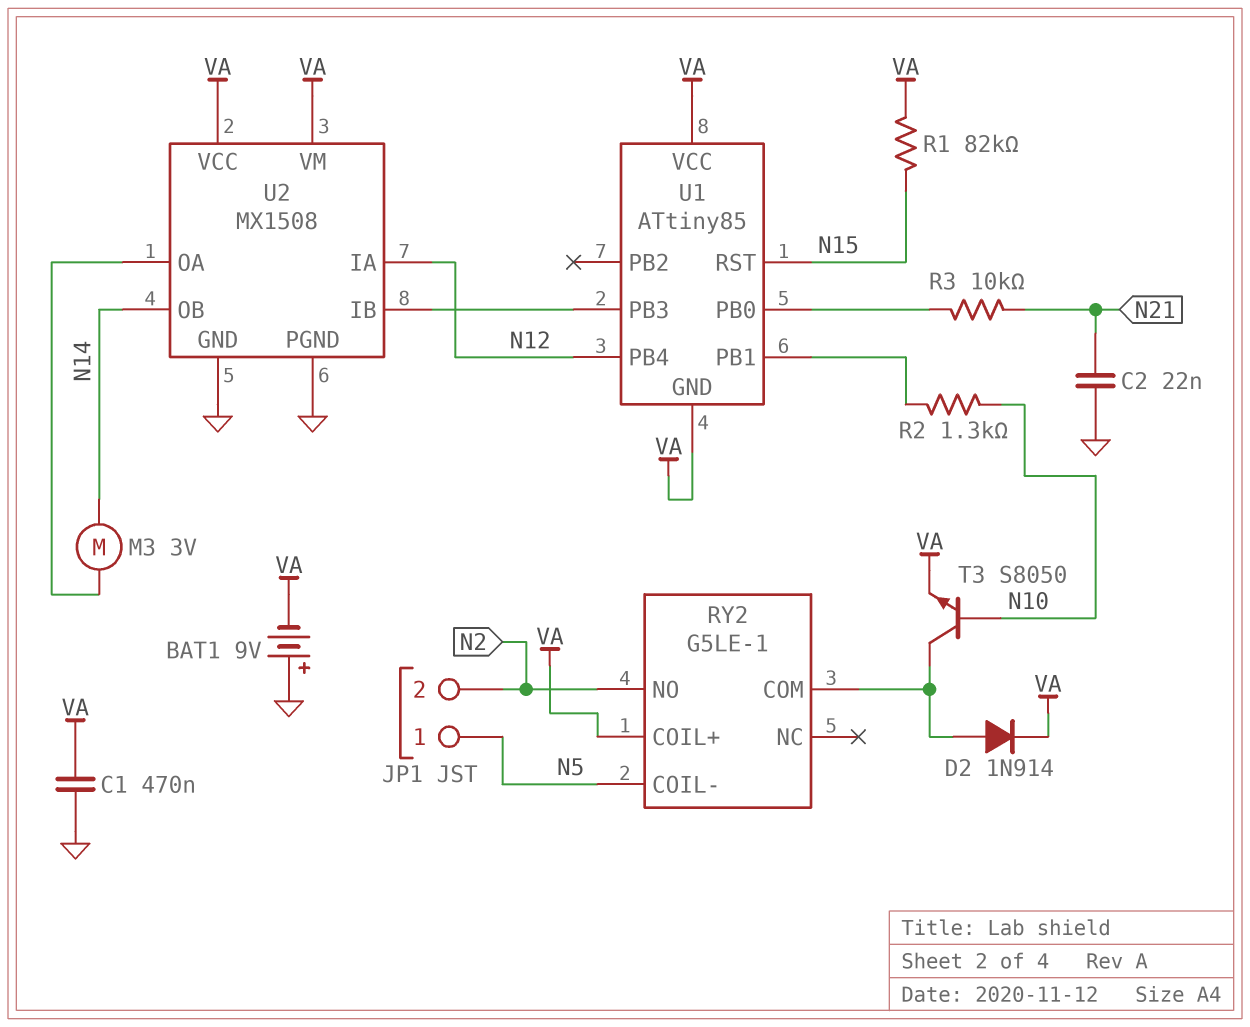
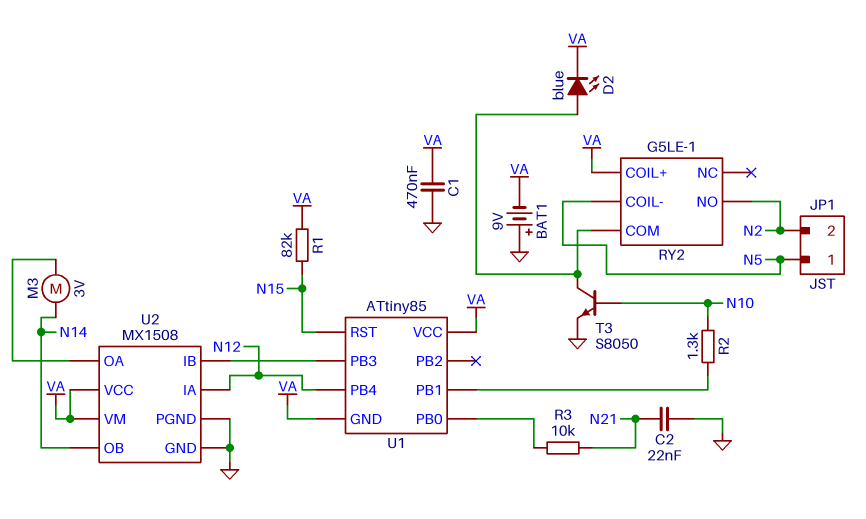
D2: diode 1N914 (A RY2/COM, K VA) -> LED blue (A RY2/COM, K VA)
T3: NPN S8050 (B N10, C RY2/COM, E VA) -> NPN S8050 (B N10, C RY2/COM, E GND)

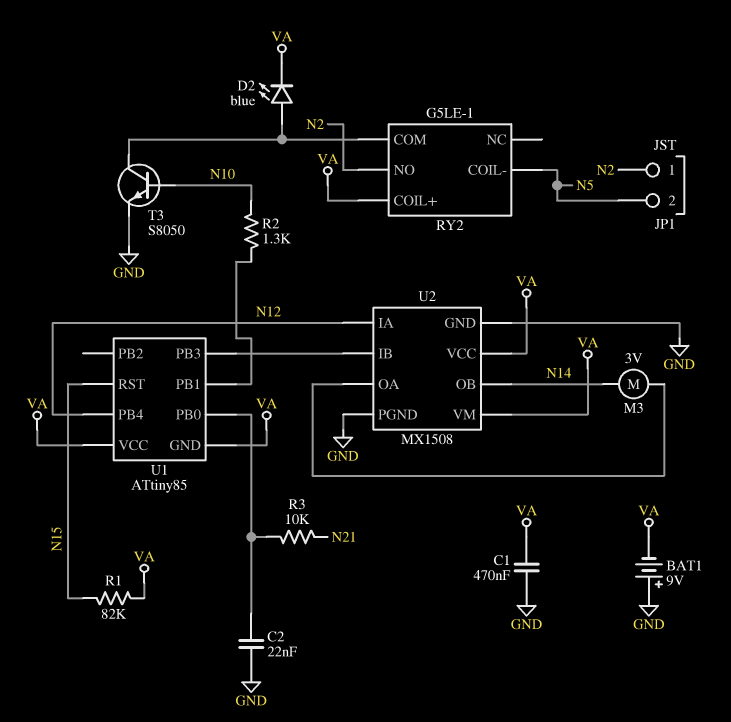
C2: 22nF (GND, N21) -> 22nF (GND, U1/PB0)
JP1 pin 1: N5 -> N2
JP1 pin 2: N2 -> N5

